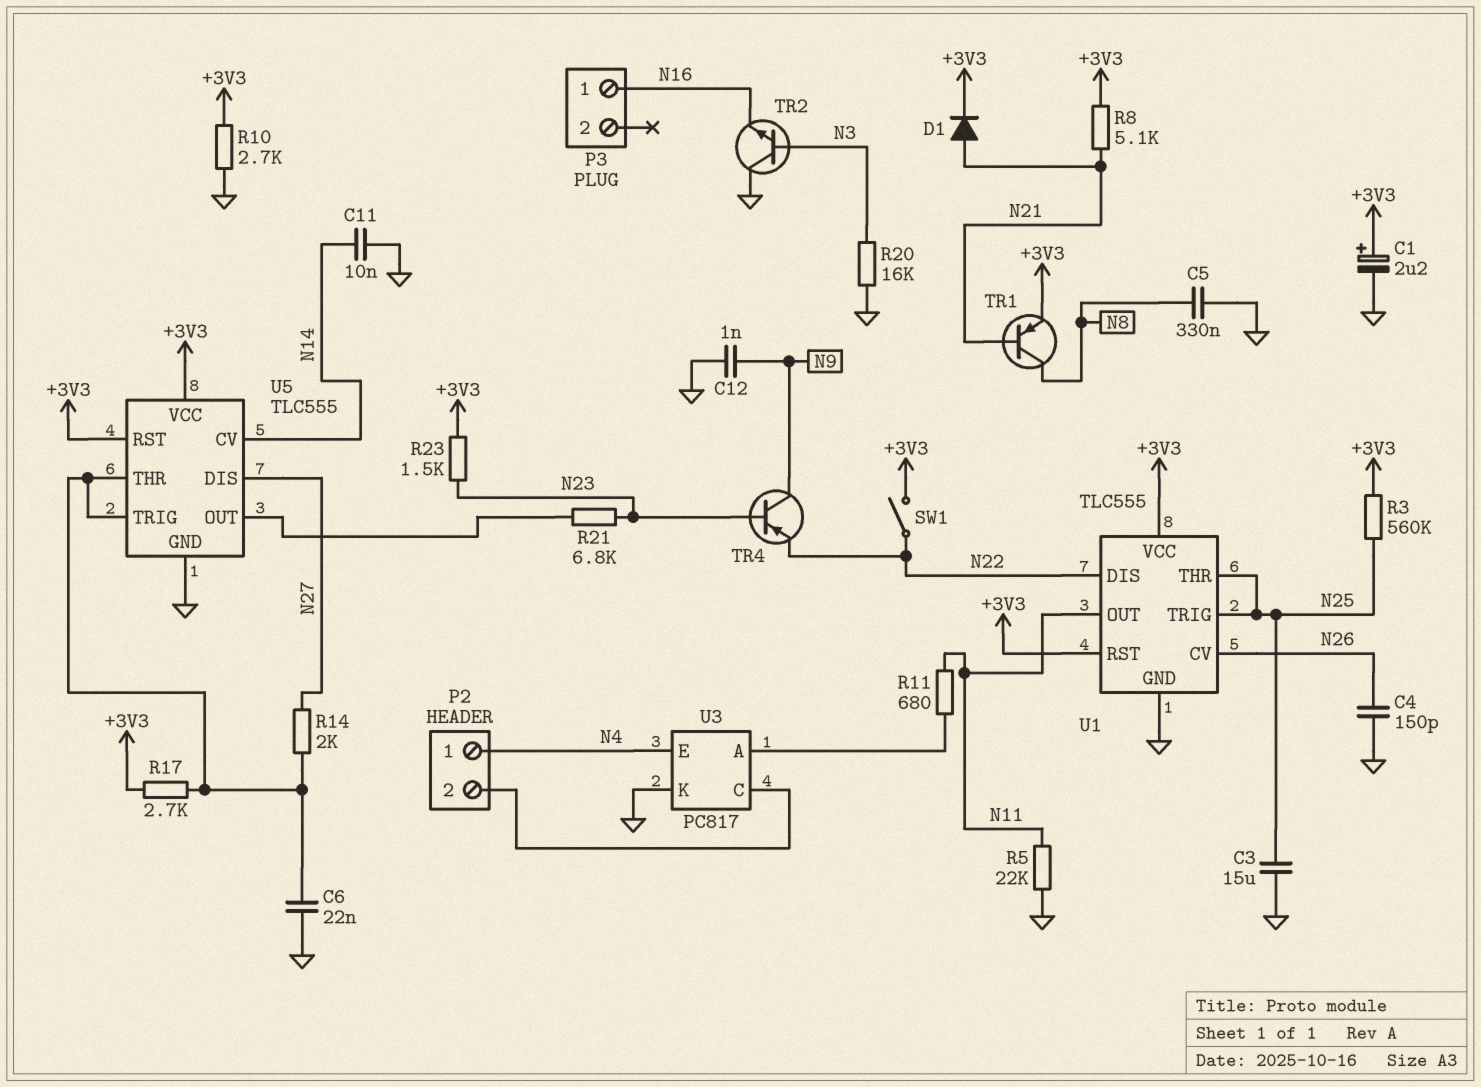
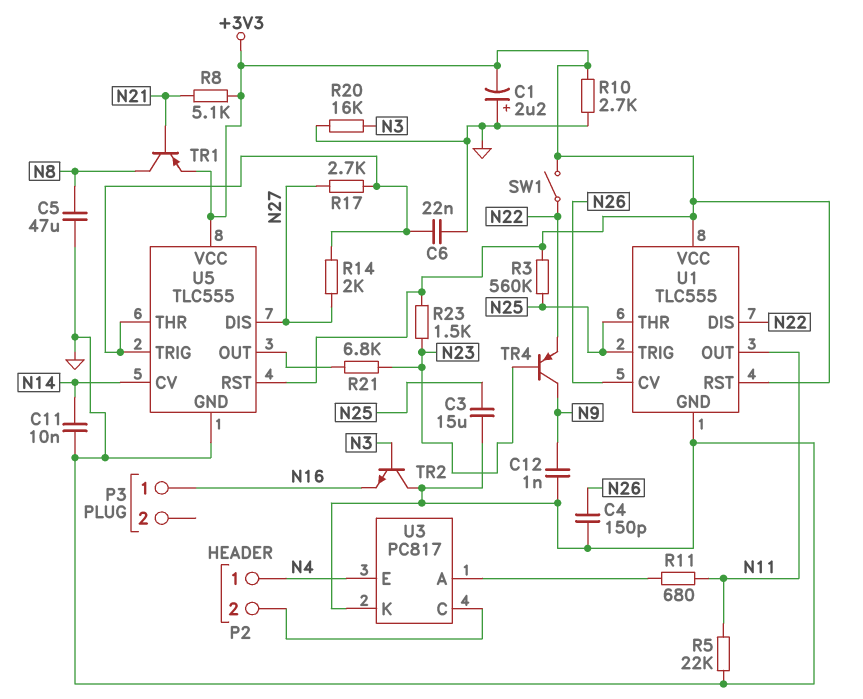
C1: 2.2uF (plus +3V3, minus GND) -> 2.2uF (plus GND, minus +3V3)
C5: 330nF (GND, N8) -> 47uF (GND, N8)
D1: diode (A N21, K +3V3) -> none
R17: 2.7k (+3V3, U5/THR) -> 2.7k (N27, U5/THR)

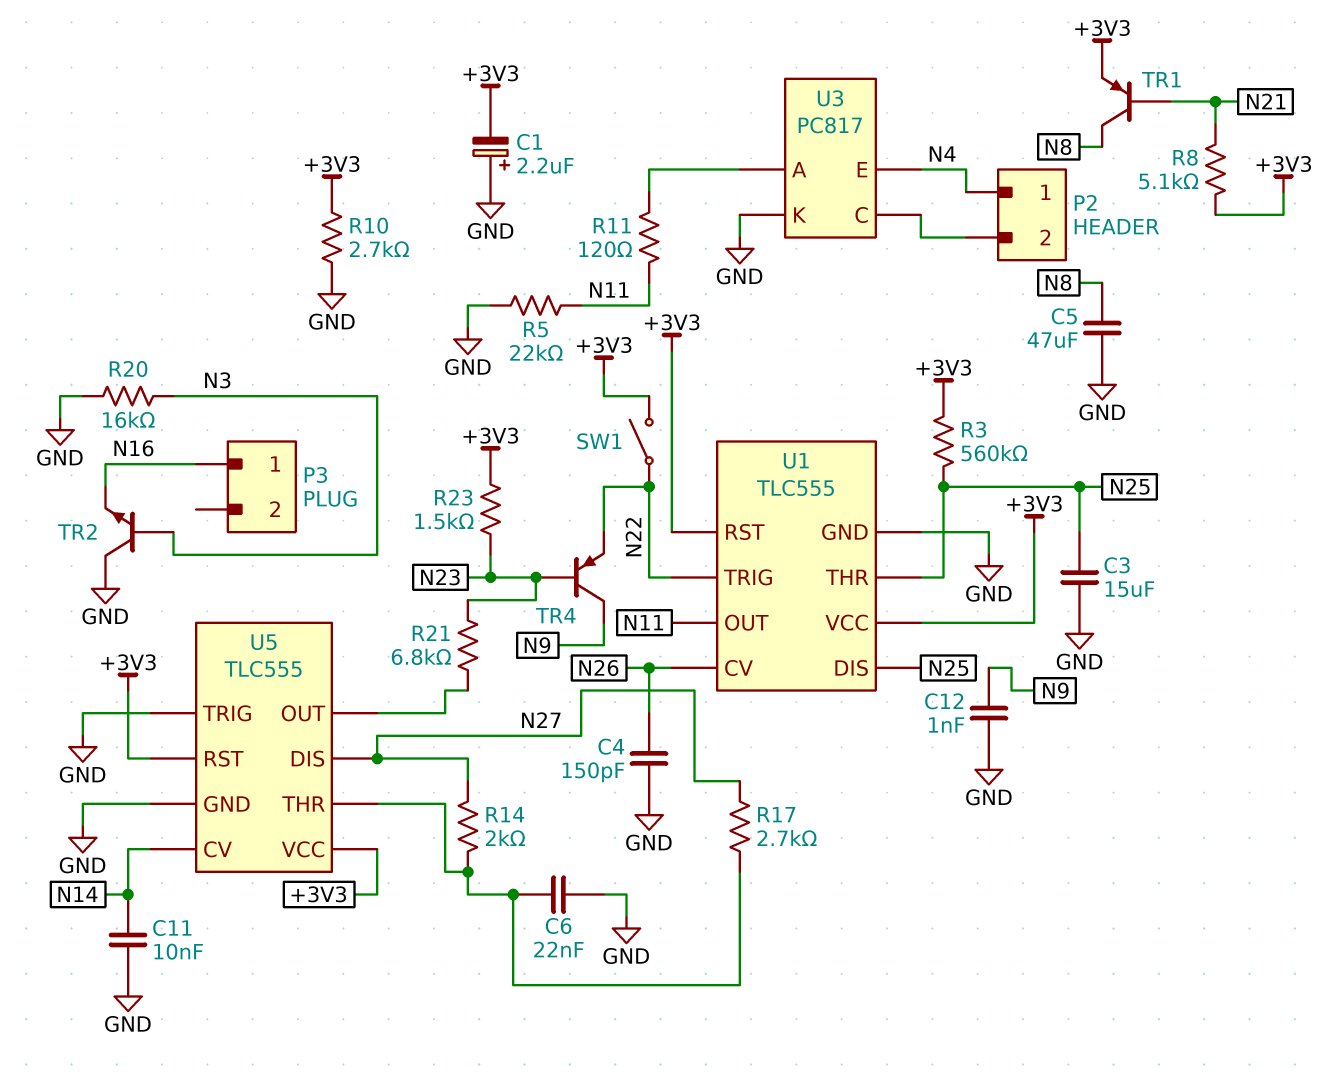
R11: 680 (N11, U3/A) -> 120 (N11, U3/A)
U1 pin DIS: N22 -> N25
U1 pin TRIG: N25 -> N22
U5 pin TRIG: U5/THR -> GND

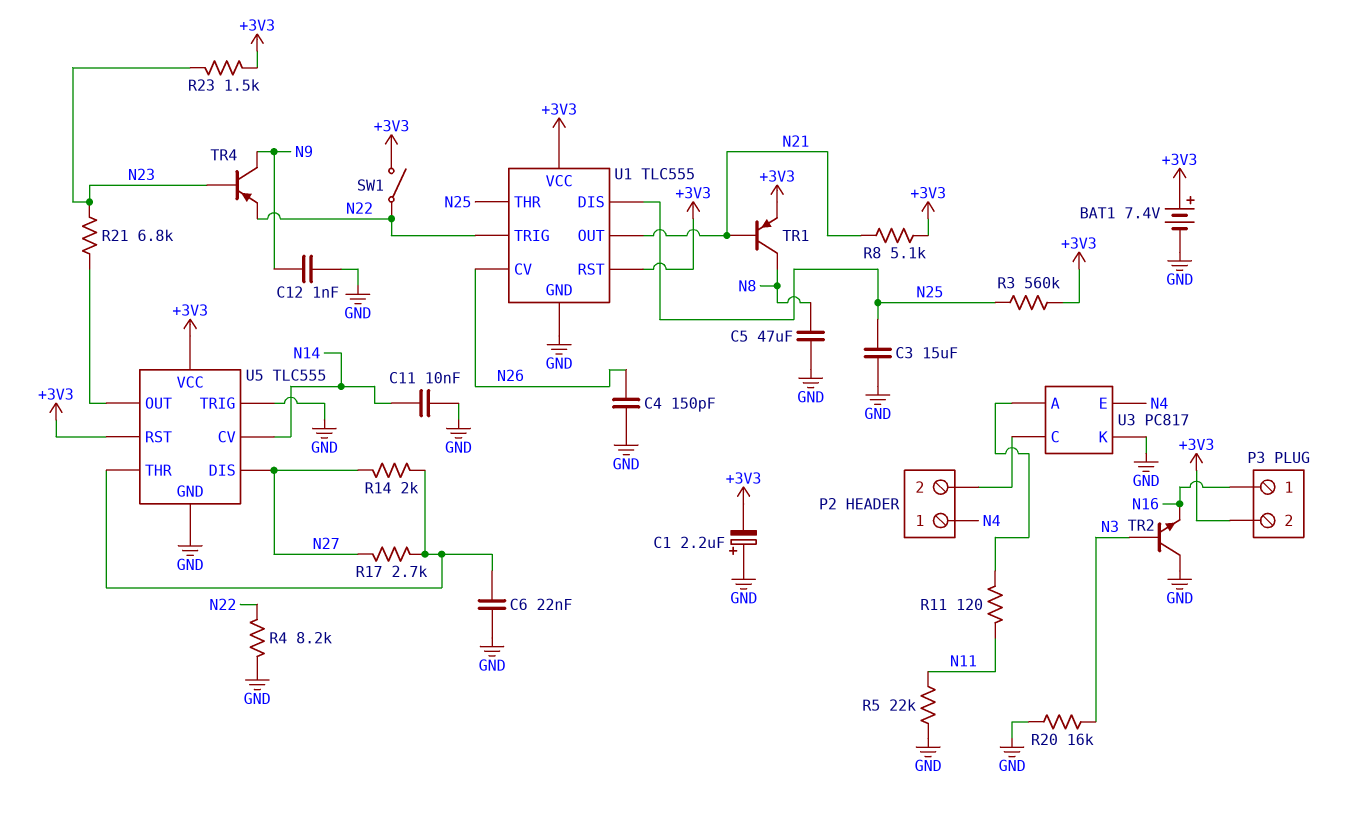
BAT1: none -> 7.4V (plus +3V3, minus GND)
P3 pin 2: none -> +3V3
R4: none -> 8.2k (GND, N22)
R10: 2.7k (+3V3, GND) -> none
U1 pin OUT: N11 -> N21

